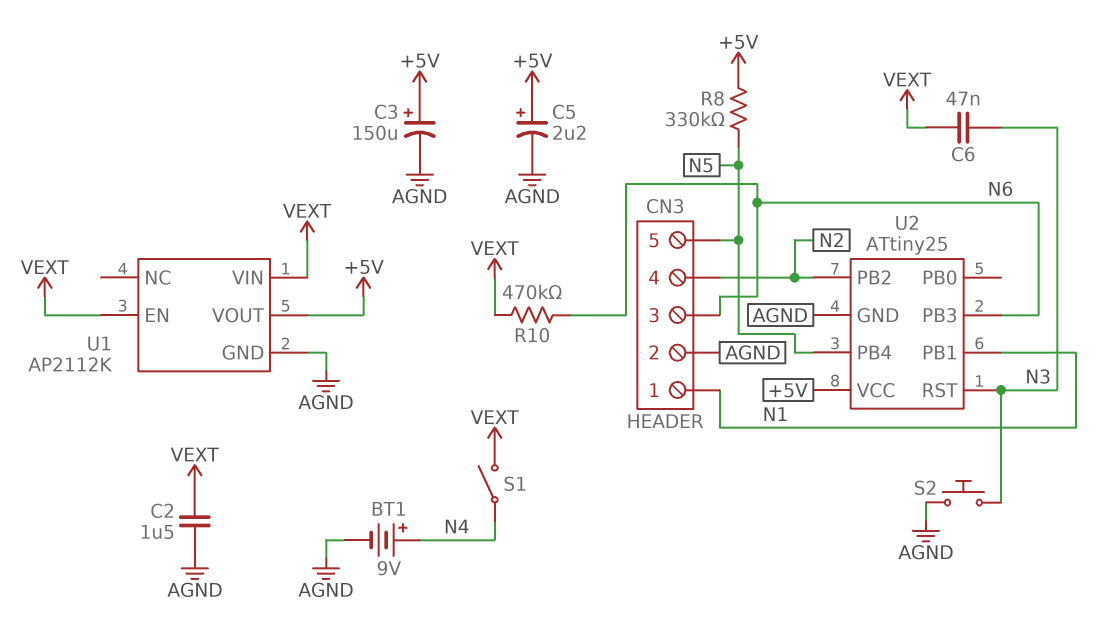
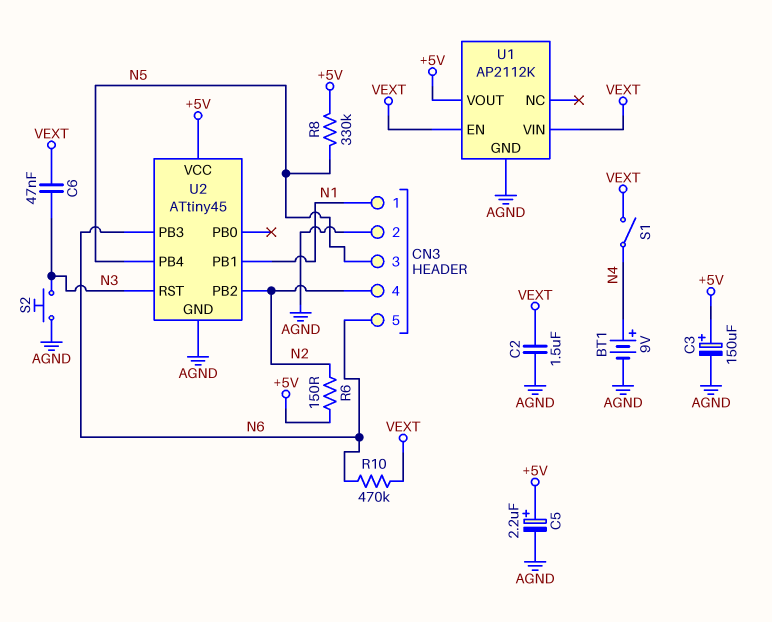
CN3 pin 3: N6 -> N5
CN3 pin 5: N5 -> N6
R6: none -> 150 (+5V, N2)
U2: ATtiny25 -> ATtiny45

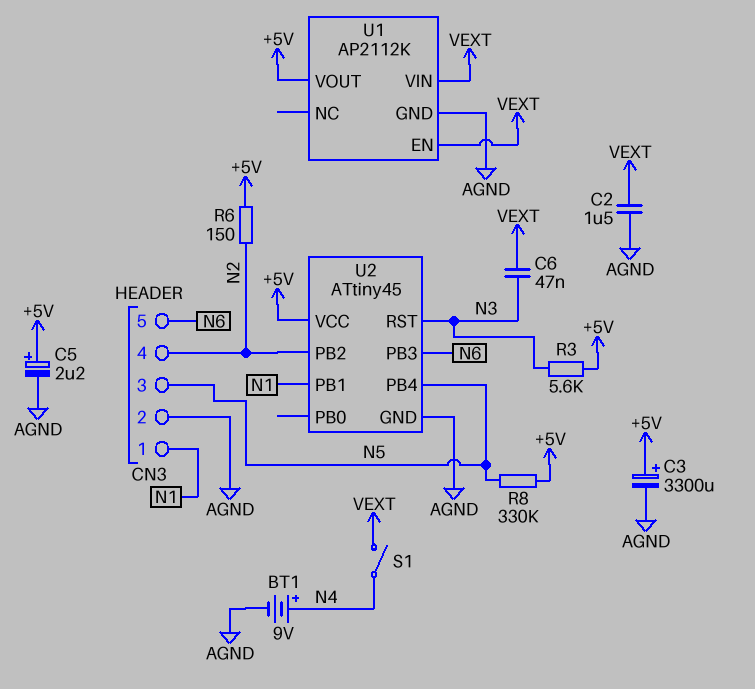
C3: 150uF (plus +5V, minus AGND) -> 3300uF (plus +5V, minus AGND)
R3: none -> 5.6k (+5V, N3)
R10: 470k (N6, VEXT) -> none
S2: button (AGND, N3) -> none

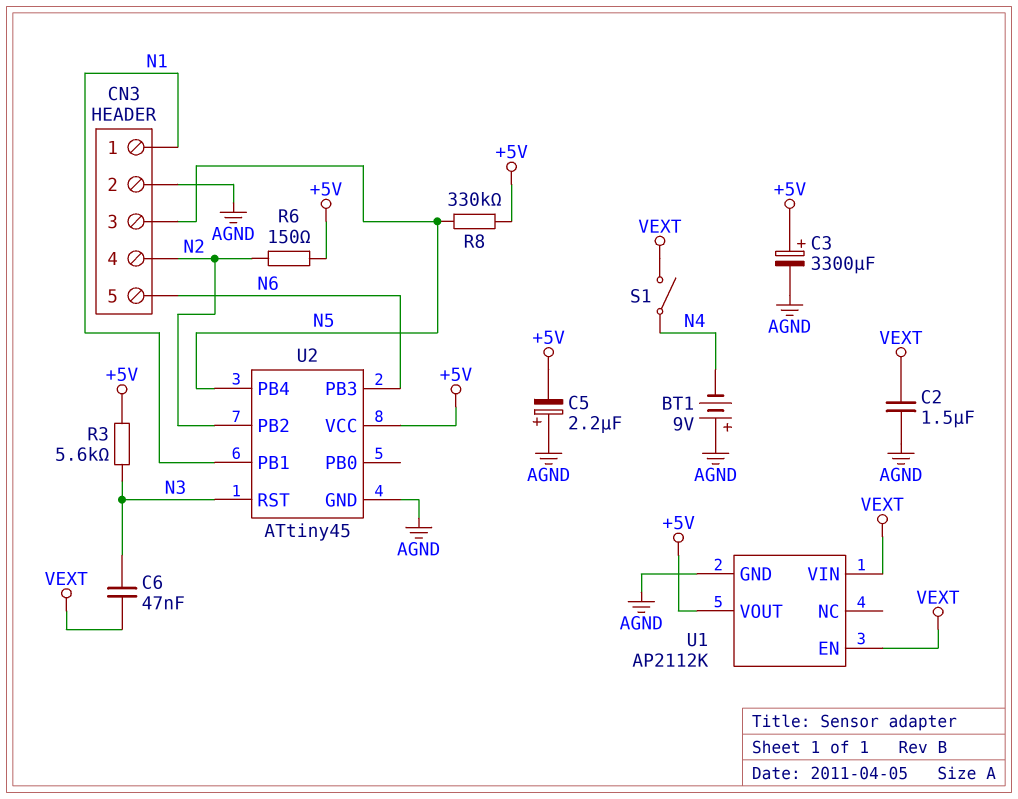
BT1: 9V (plus N4, minus AGND) -> 9V (plus AGND, minus N4)
C5: 2.2uF (plus +5V, minus AGND) -> 2.2uF (plus AGND, minus +5V)

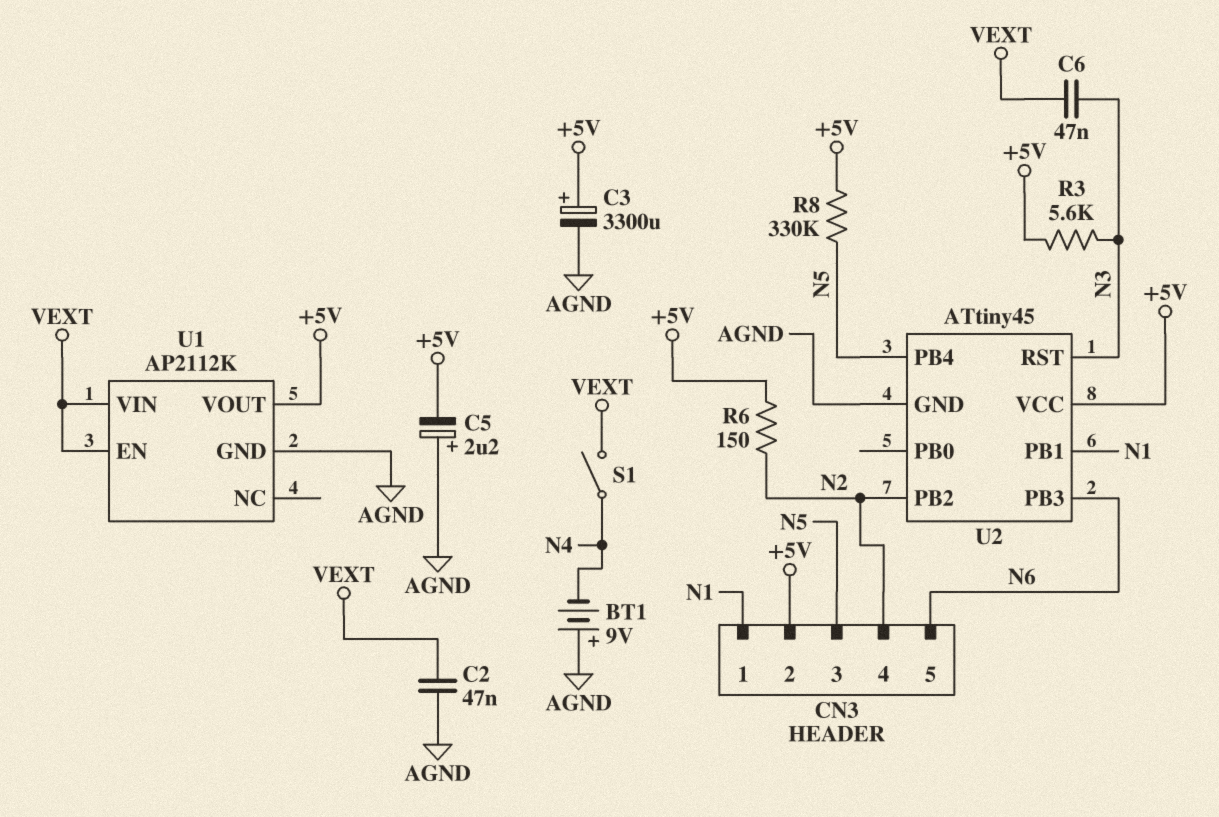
C2: 1.5uF (AGND, VEXT) -> 47nF (AGND, VEXT)
CN3 pin 2: AGND -> +5V

